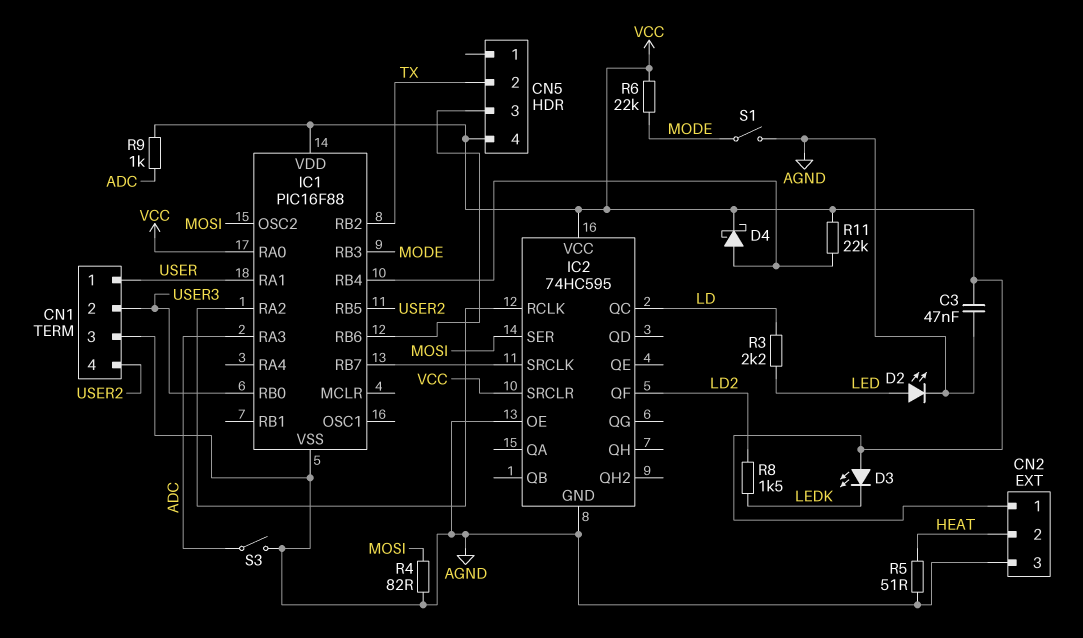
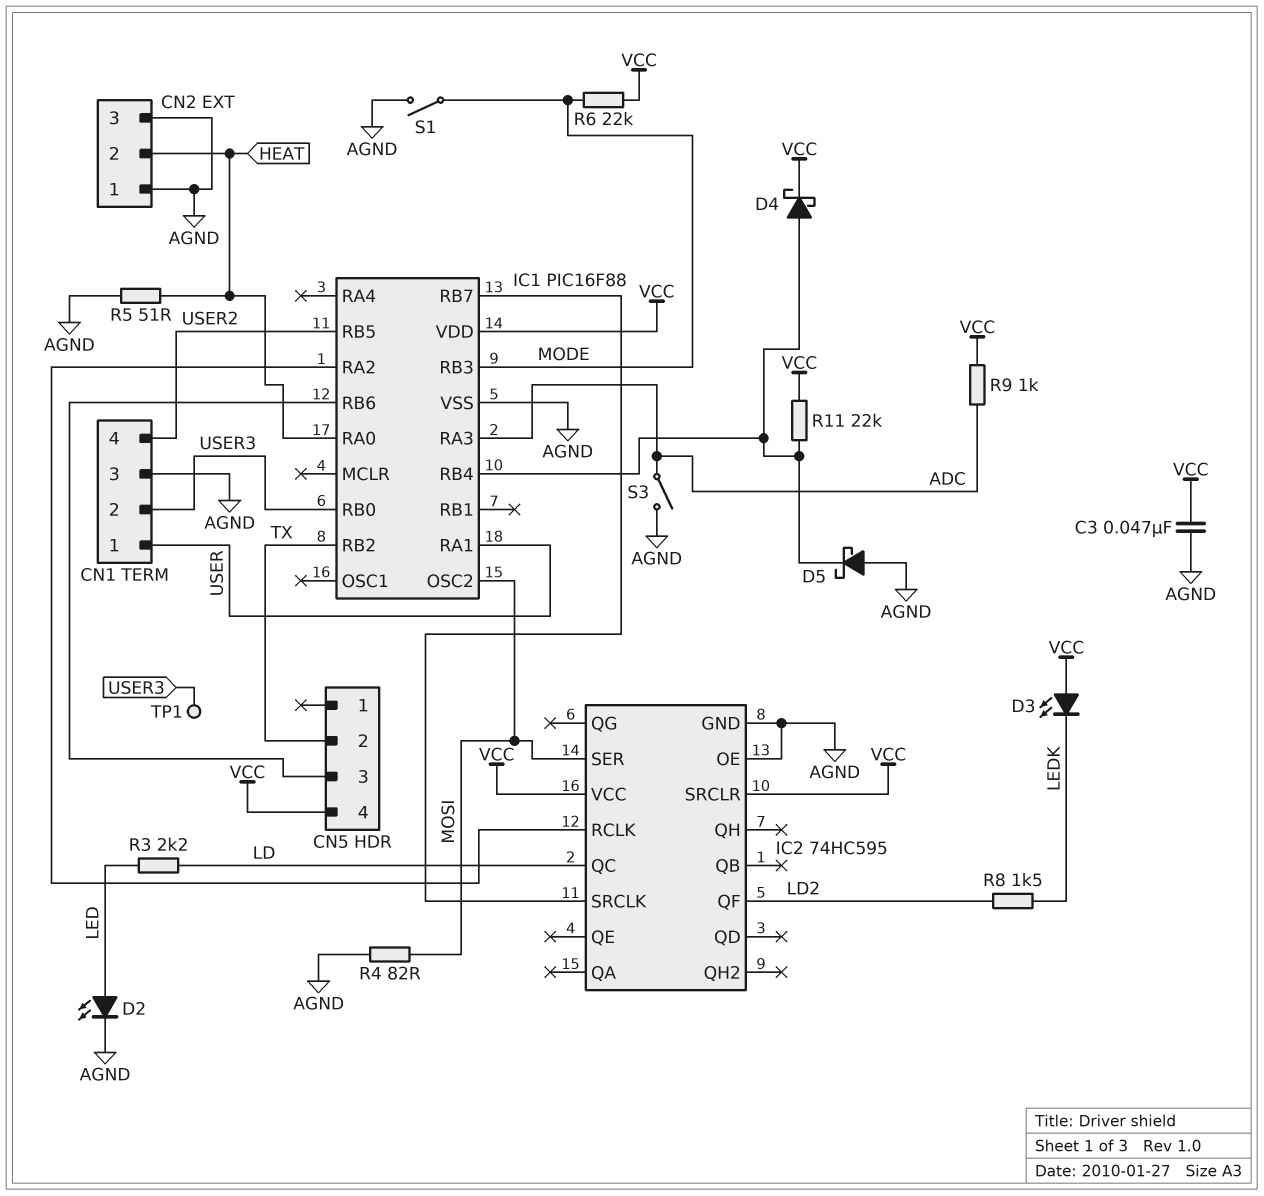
CN2 pin 1: VCC -> AGND
D5: none -> schottky (A AGND, K IC1/RB4)
IC1 pin RA0: VCC -> HEAT
TP1: none -> test point (USER3)

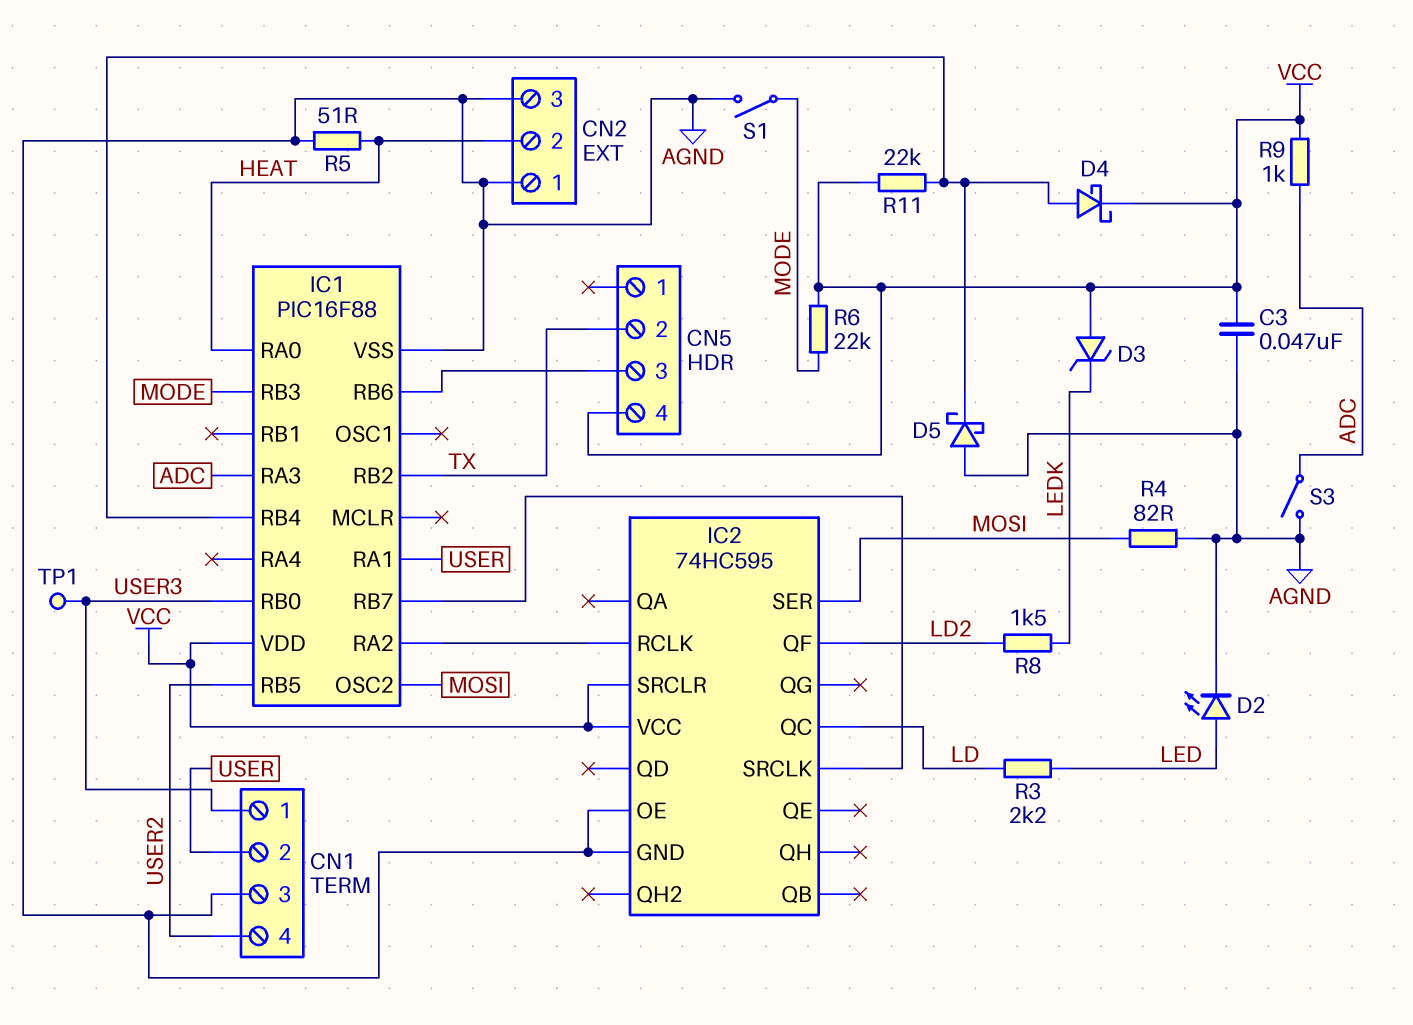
CN1 pin 1: USER -> USER3
CN1 pin 2: USER3 -> USER
D3: LED (A VCC, K LEDK) -> zener (A VCC, K LEDK)

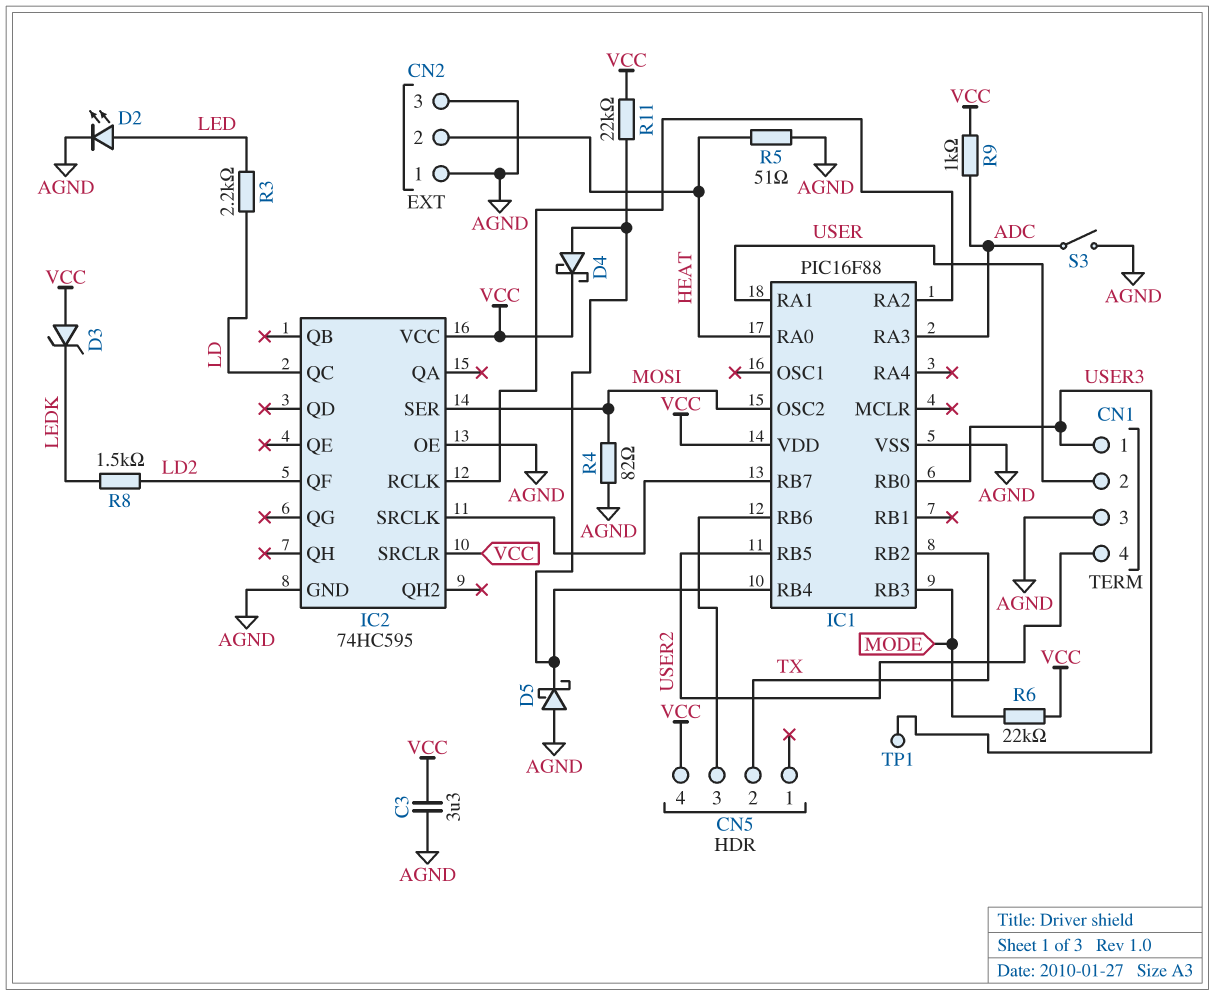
C3: 47nF (AGND, VCC) -> 3.3uF (AGND, VCC)
S1: switch (AGND, MODE) -> none

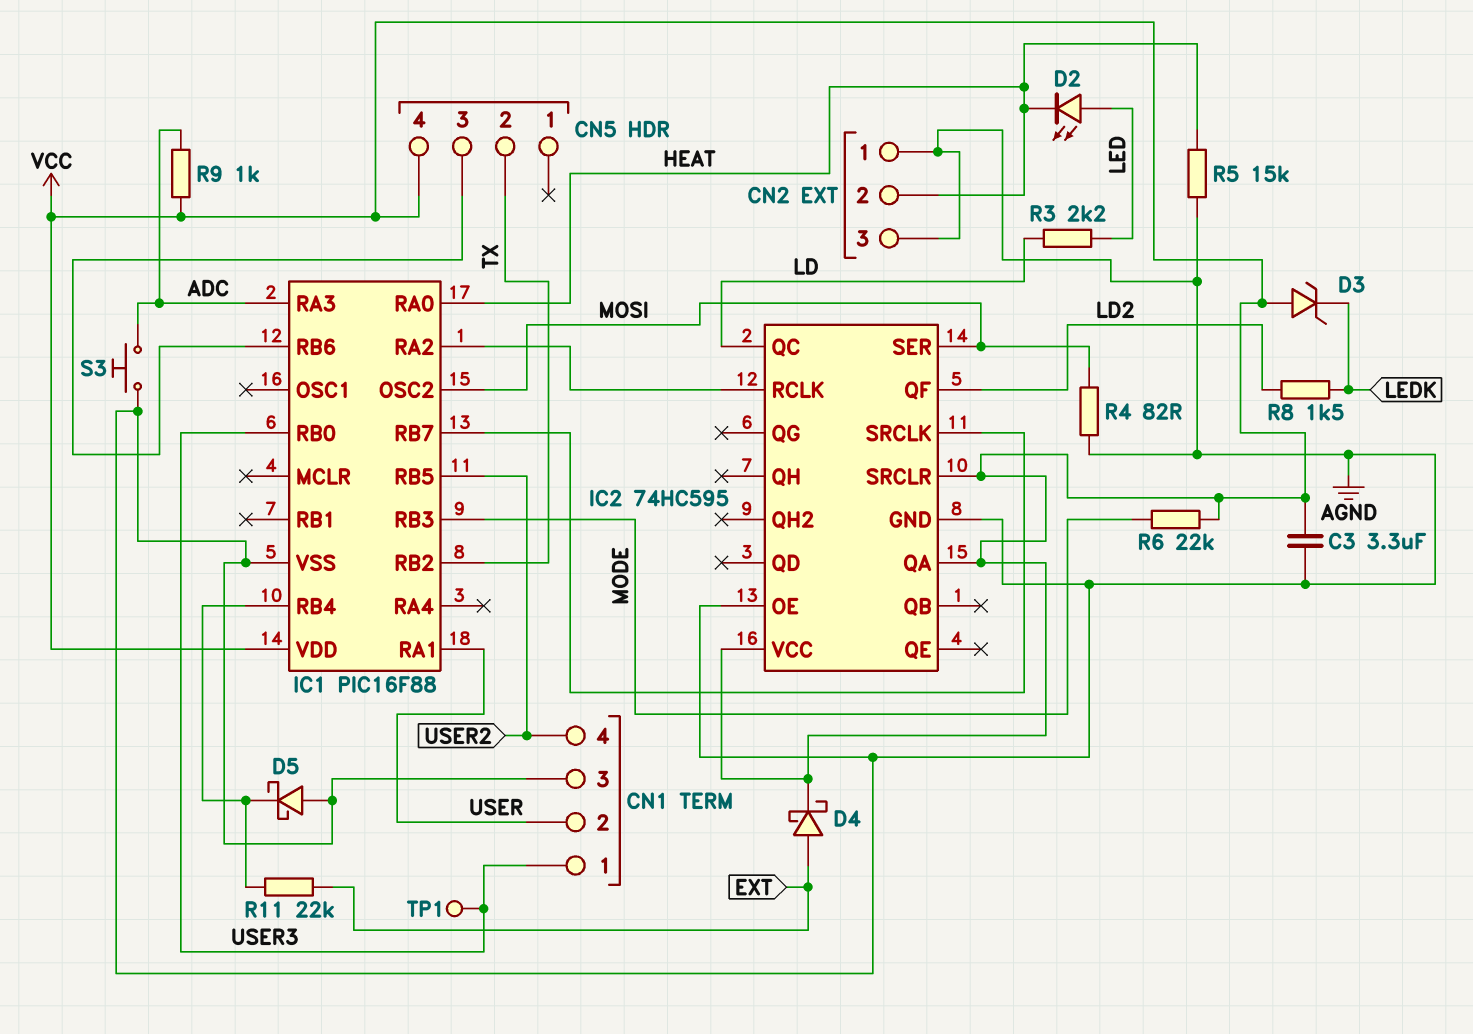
D2: LED (A LED, K AGND) -> LED (A LED, K HEAT)
D4: schottky (A IC1/RB4, K VCC) -> schottky (A EXT, K VCC)
IC2 pin QA: none -> VCC
R5: 51 (AGND, HEAT) -> 15k (AGND, HEAT)
R11: 22k (IC1/RB4, VCC) -> 22k (EXT, IC1/RB4)
S3: switch (ADC, AGND) -> button (ADC, AGND)

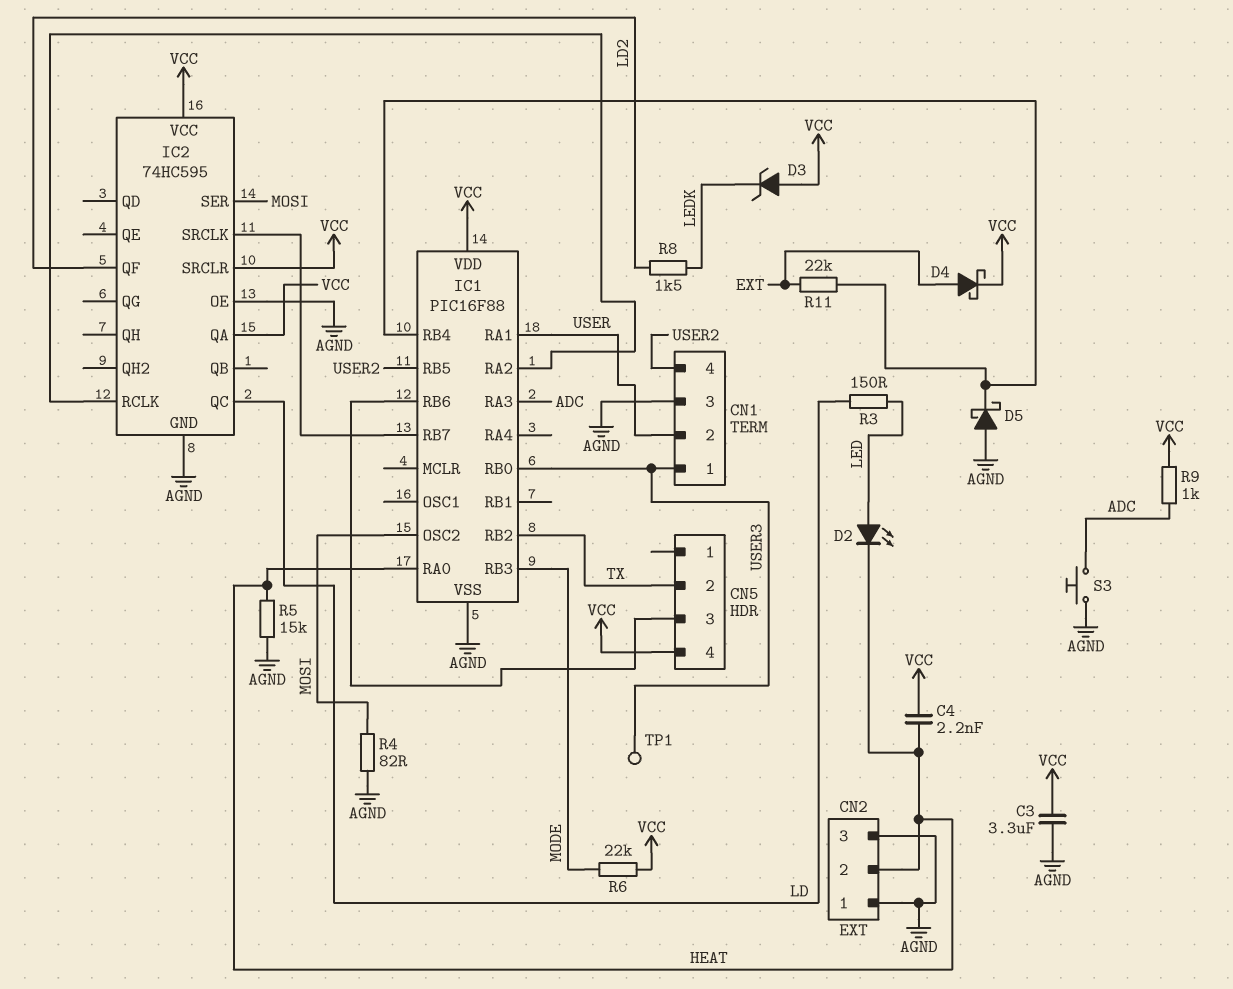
C4: none -> 2.2nF (HEAT, VCC)
R3: 2.2k (LD, LED) -> 150 (LD, LED)

